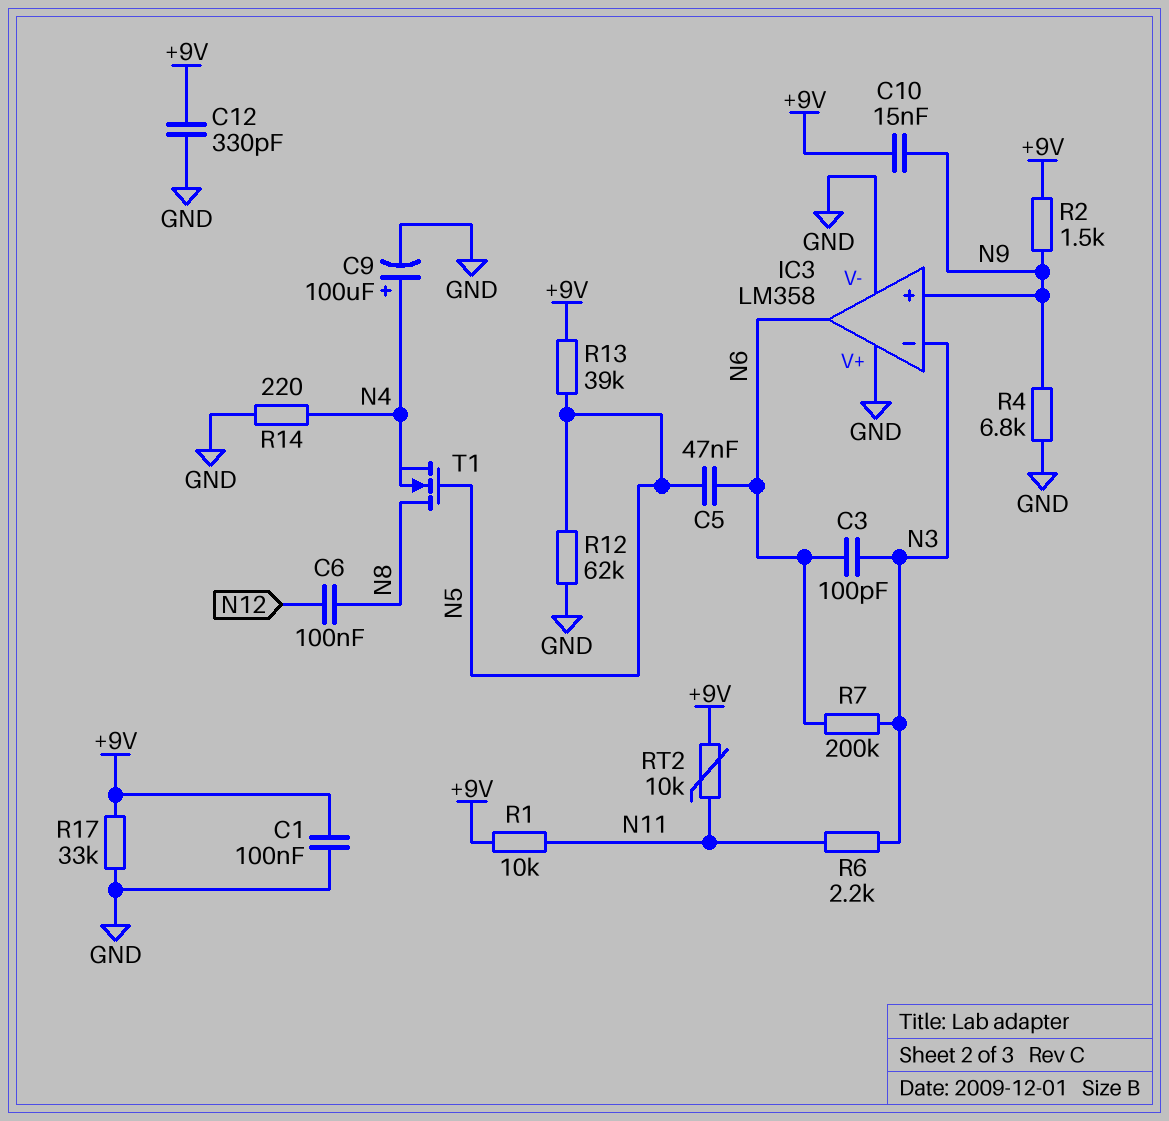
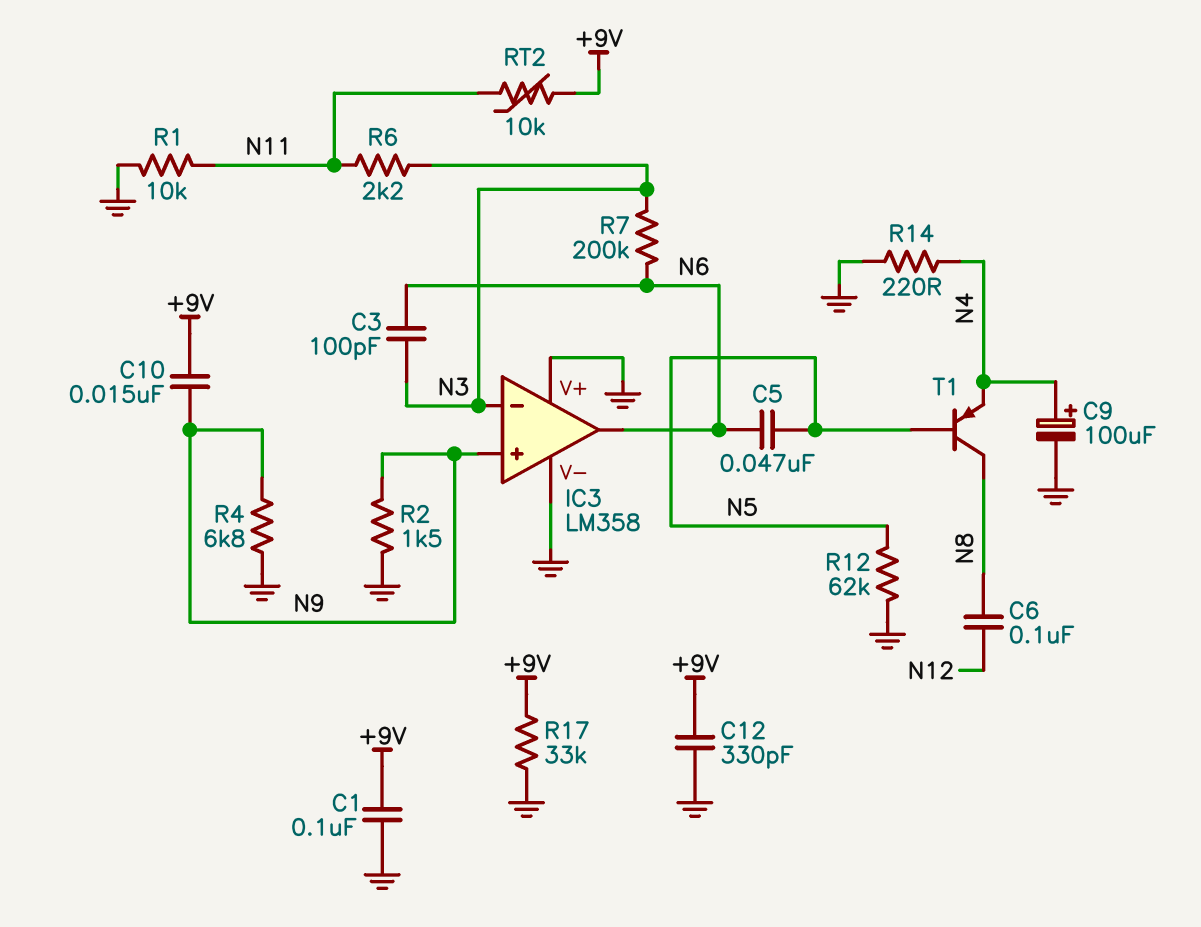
R1: 10k (+9V, N11) -> 10k (GND, N11)
R2: 1.5k (+9V, N9) -> 1.5k (GND, N9)
R13: 39k (+9V, N5) -> none
T1: NMOS (G N5, D N8, S N4) -> PNP (B N5, C N8, E N4)

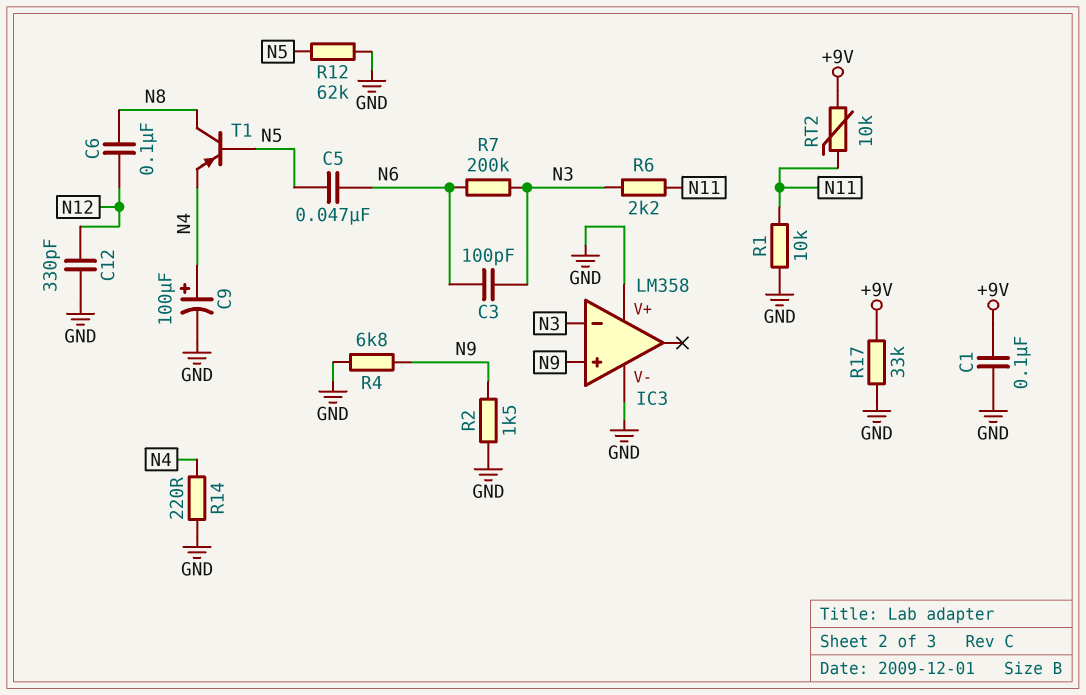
C10: 15nF (+9V, N9) -> none
C12: 330pF (+9V, GND) -> 330pF (GND, N12)
IC3 pin out: N6 -> none

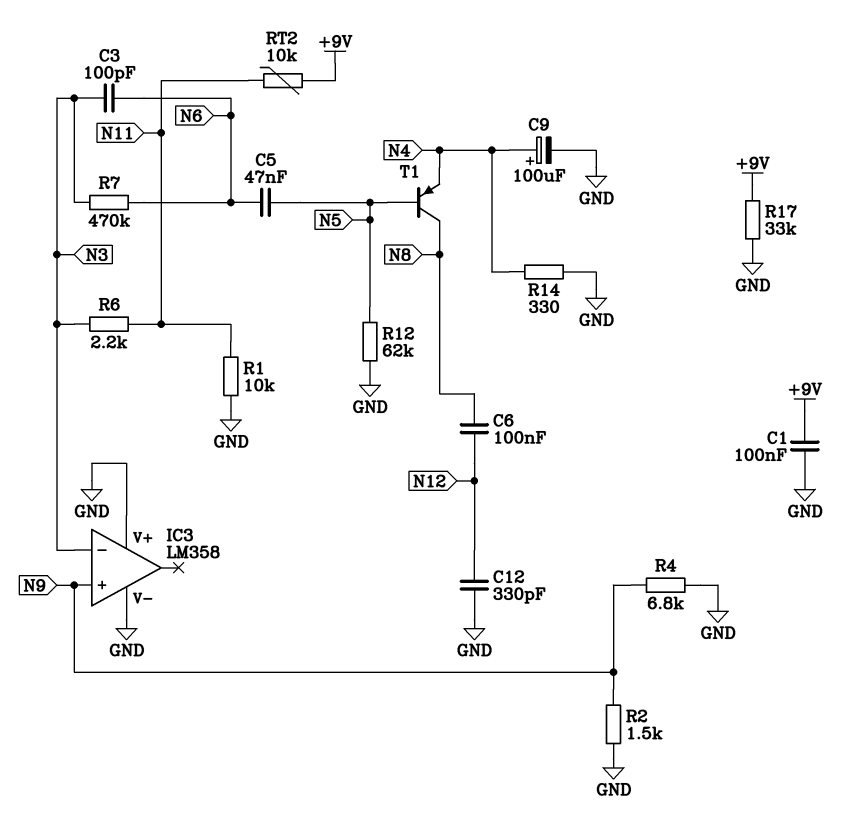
R7: 200k (N3, N6) -> 470k (N3, N6)
R14: 220 (GND, N4) -> 330 (GND, N4)

